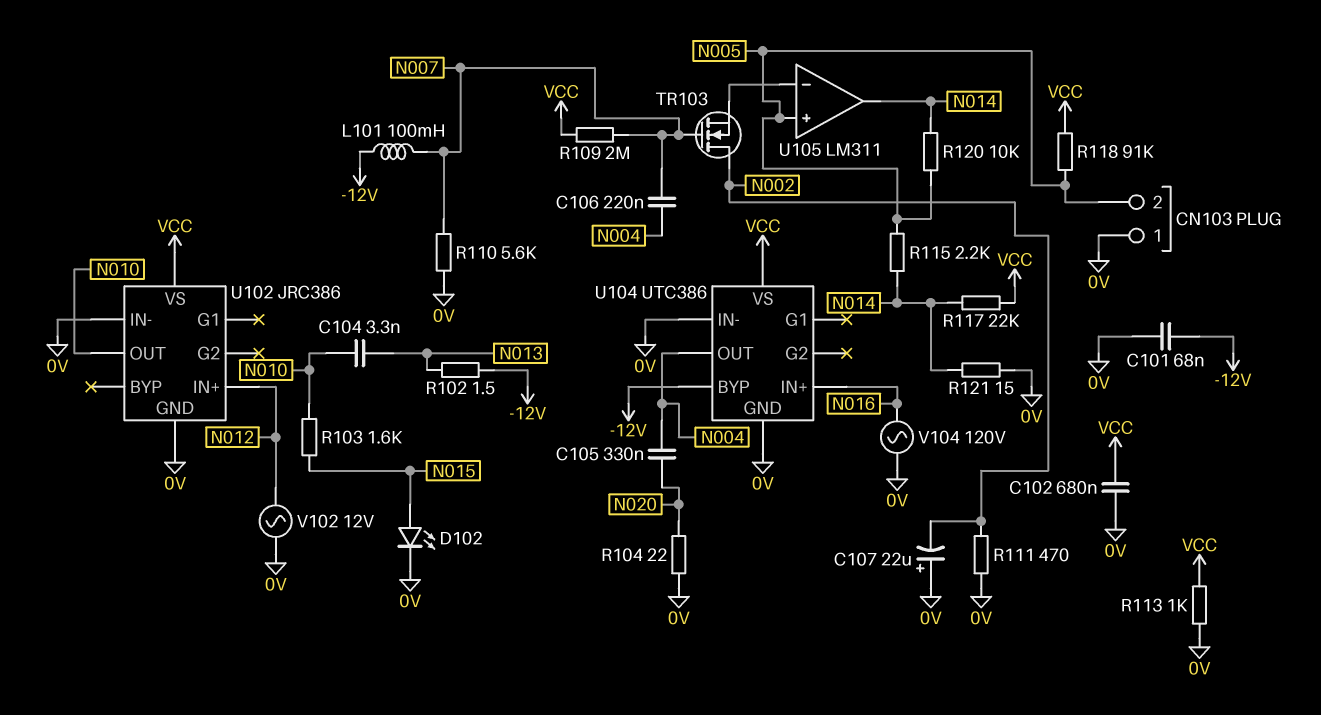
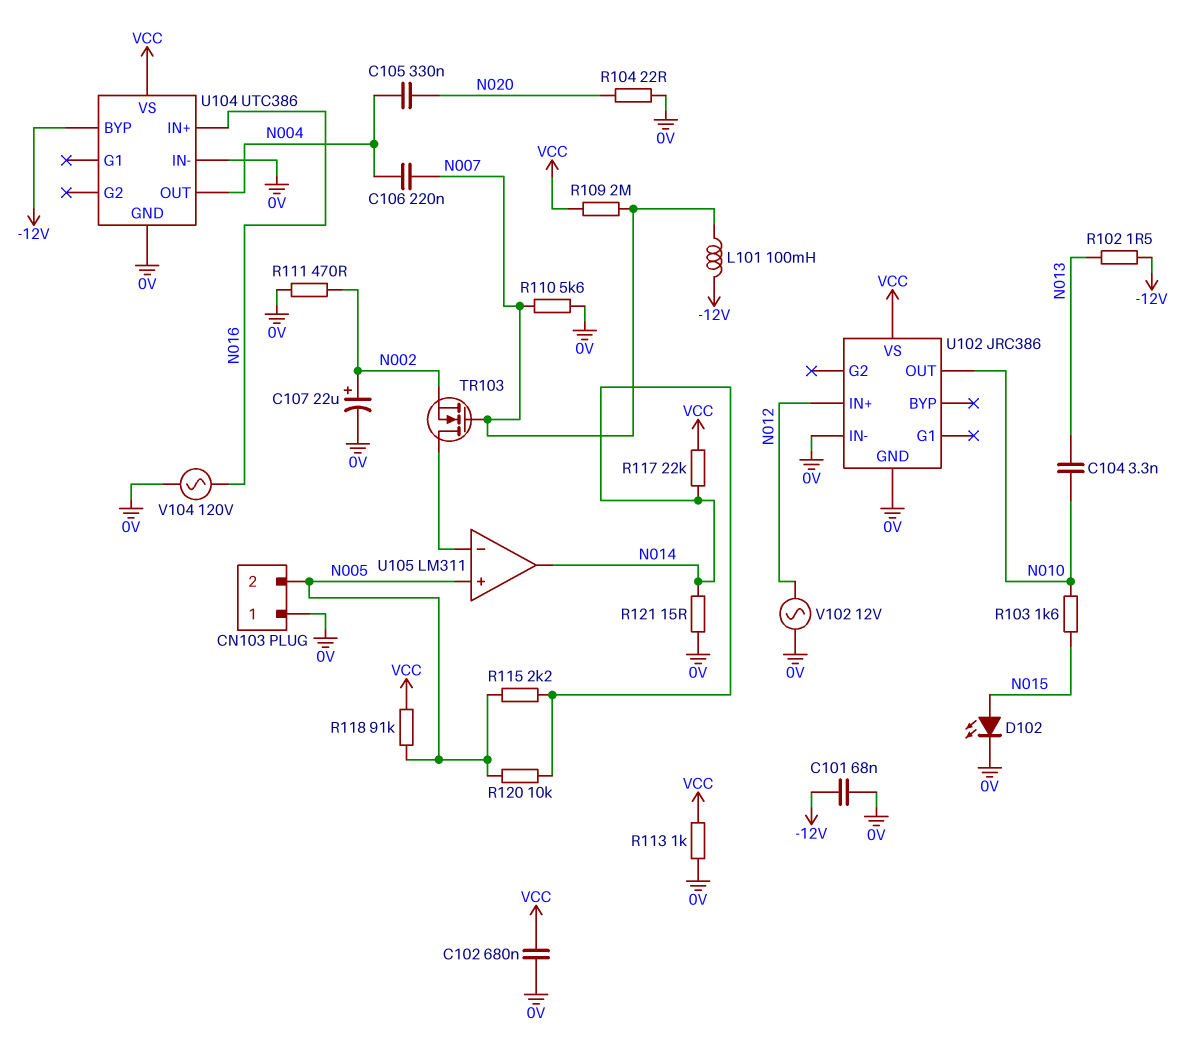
C107: 22uF (plus 0V, minus N002) -> 22uF (plus N002, minus 0V)
TR103: NMOS (G N007, D N002, S U105/in-) -> NMOS (G N007, D U105/in-, S N002)

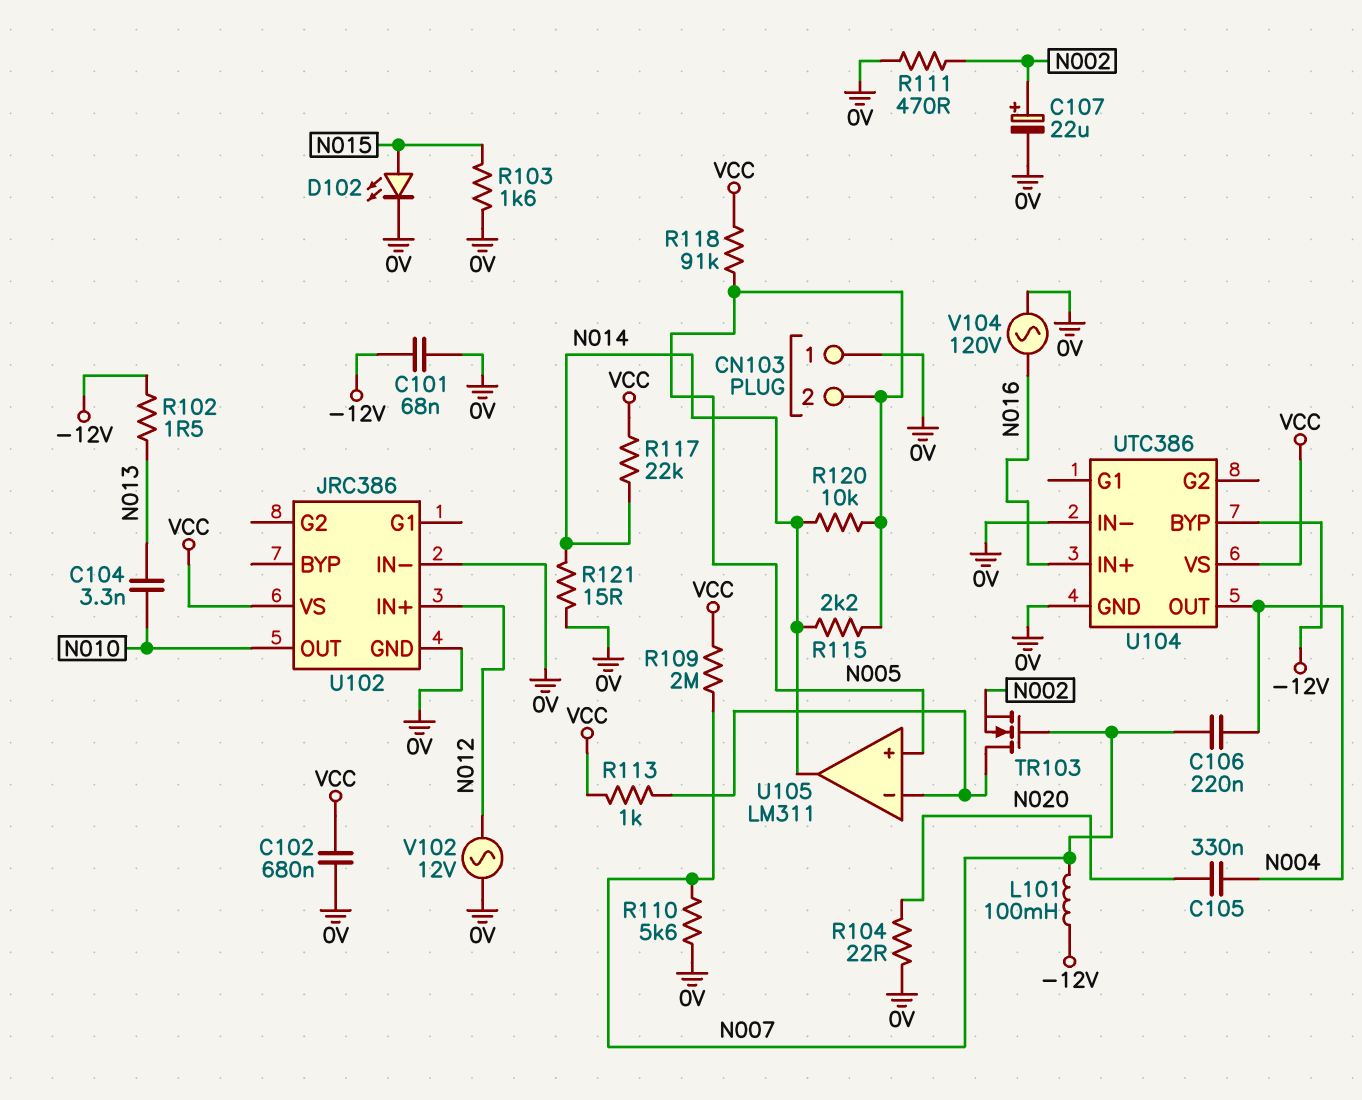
R103: 1.6k (N010, N015) -> 1.6k (0V, N015)
R113: 1k (0V, VCC) -> 1k (U105/in-, VCC)

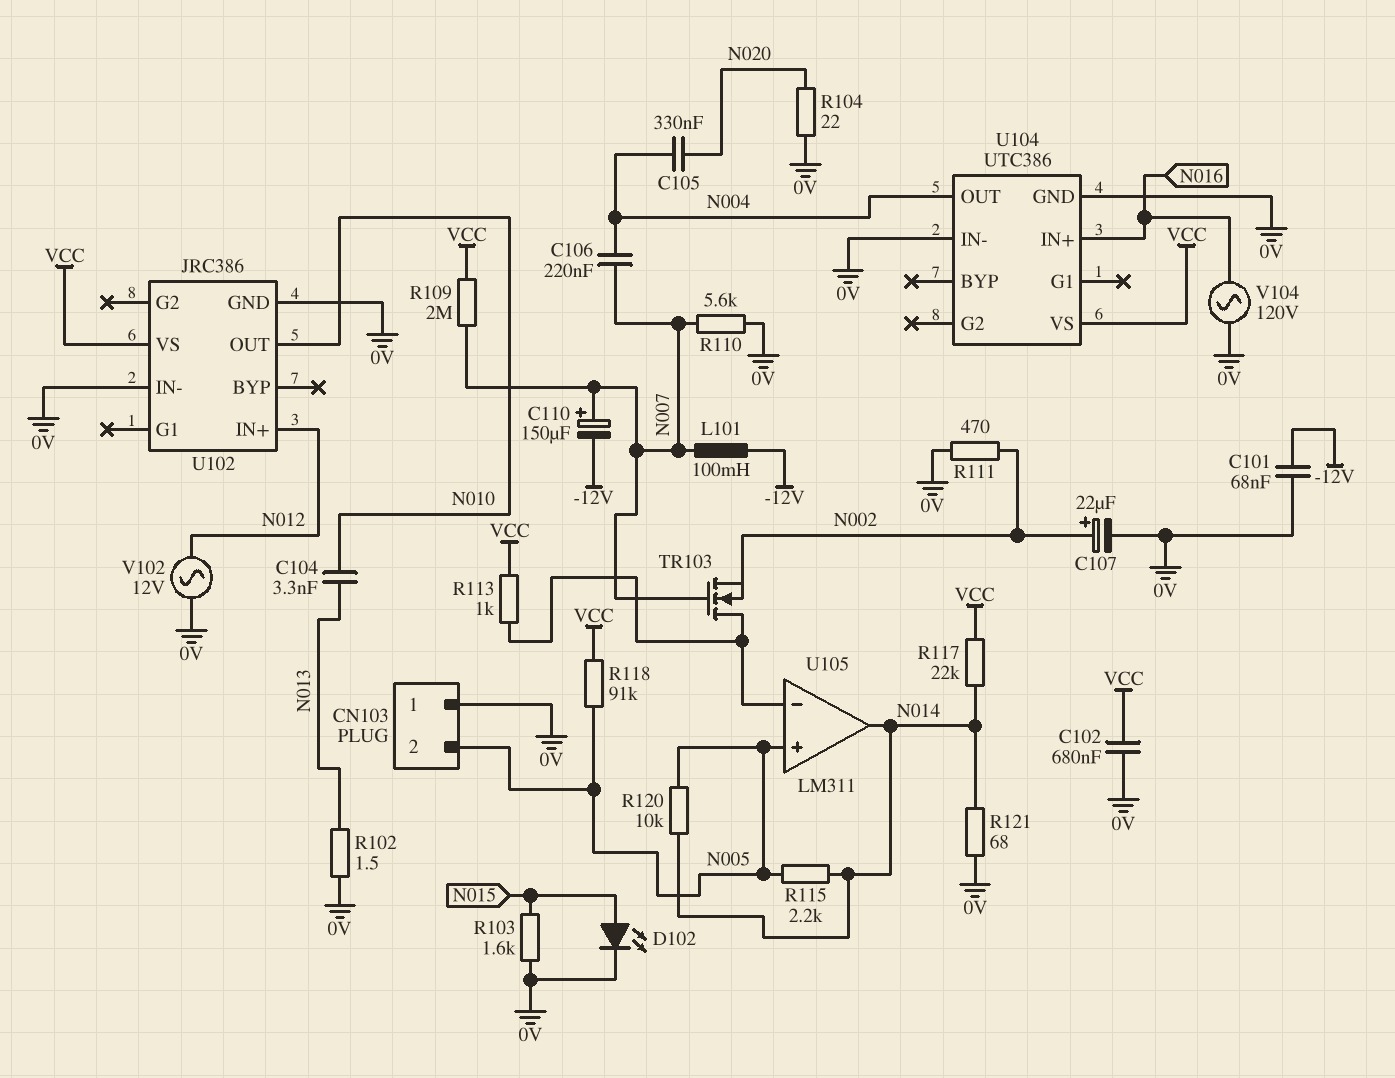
C110: none -> 150uF (plus N007, minus -12V)
R102: 1.5 (-12V, N013) -> 1.5 (0V, N013)
R121: 15 (0V, N014) -> 68 (0V, N014)
U104 pin BYP: -12V -> none

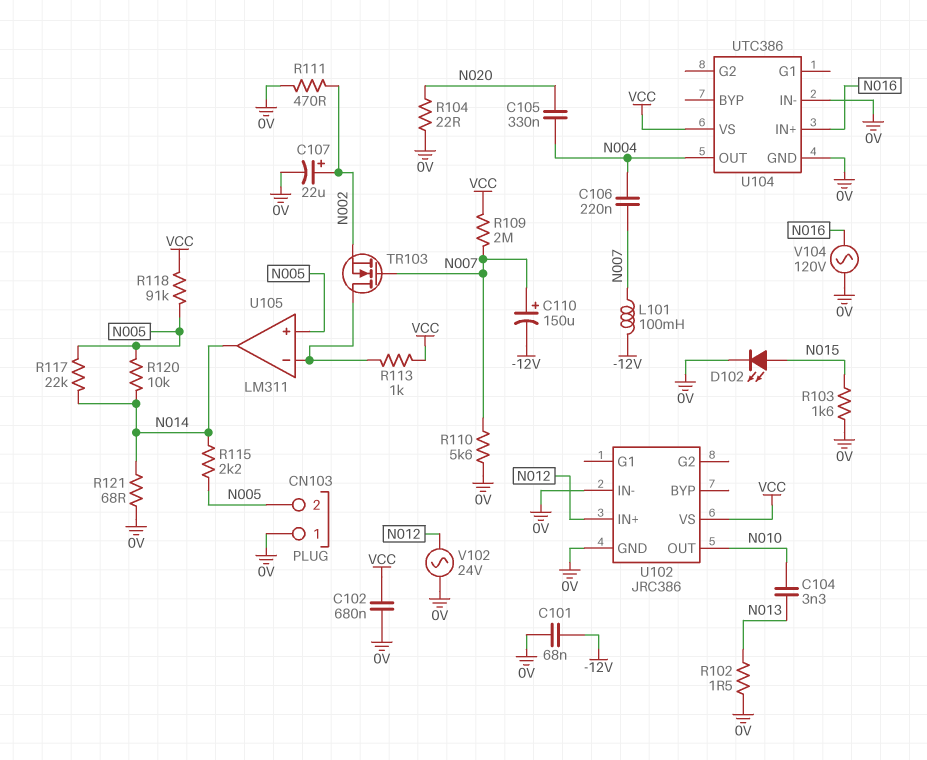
R117: 22k (N014, VCC) -> 22k (N005, N014)
V102: AC 12V (0V, N012) -> AC 24V (0V, N012)

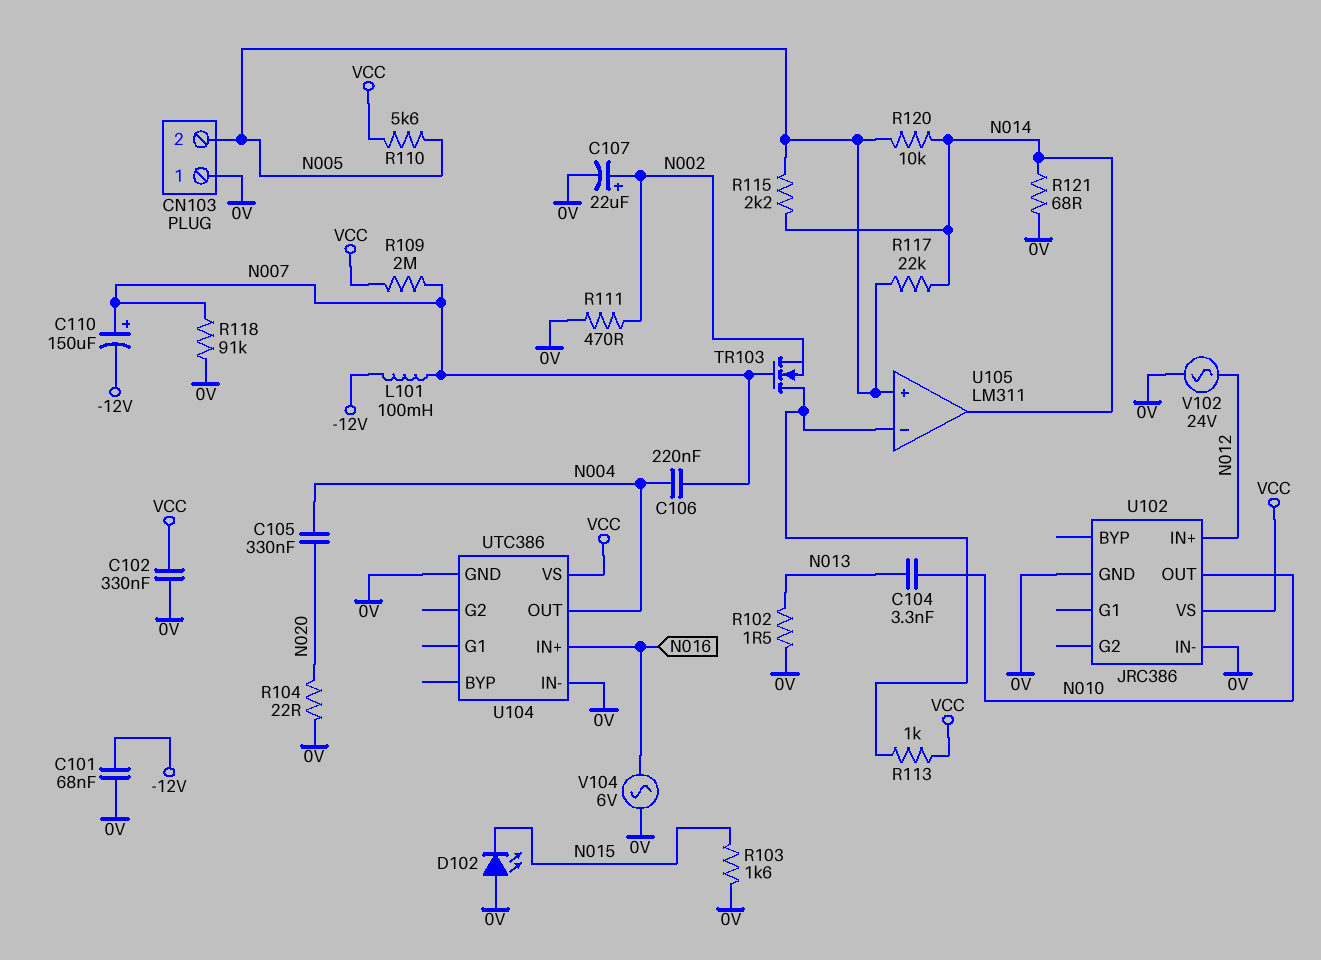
C102: 680nF (0V, VCC) -> 330nF (0V, VCC)
D102: LED (A N015, K 0V) -> LED (A 0V, K N015)
R110: 5.6k (0V, N007) -> 5.6k (N005, VCC)
R118: 91k (N005, VCC) -> 91k (0V, N007)
V104: AC 120V (0V, N016) -> AC 6V (0V, N016)

